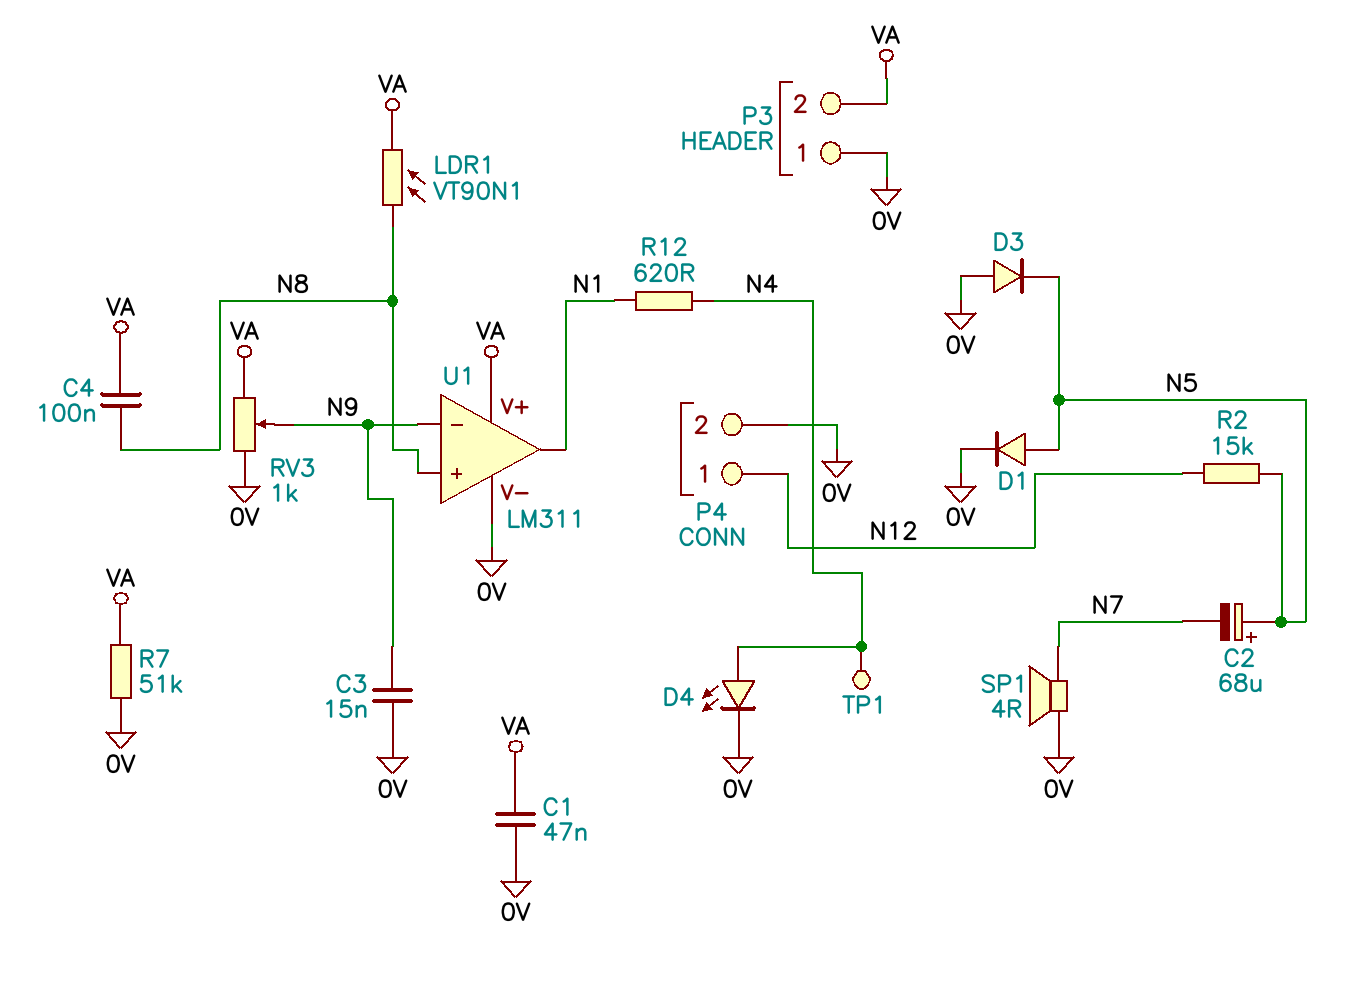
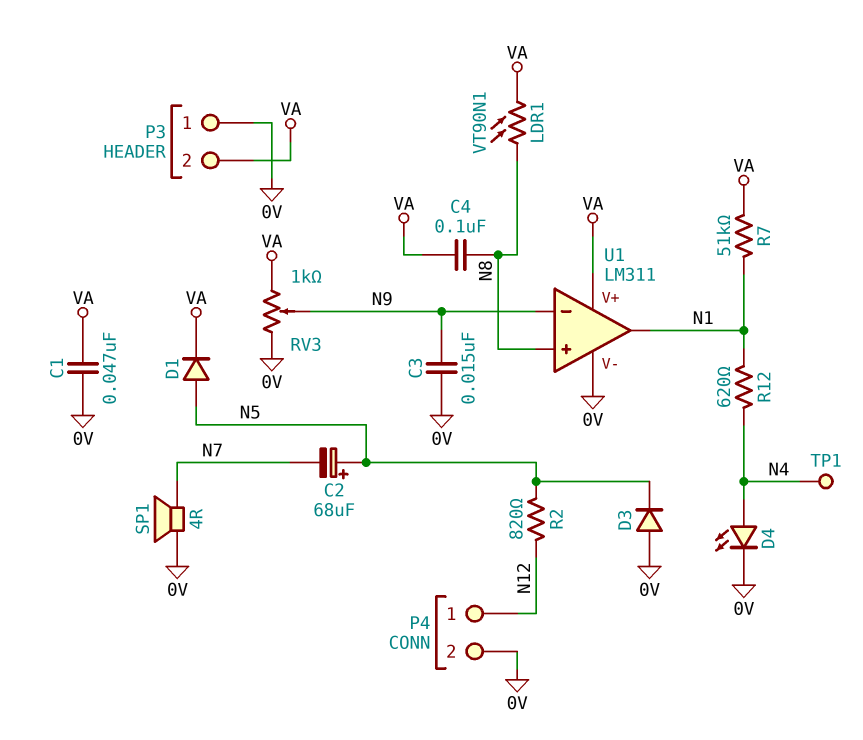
D1: diode (A N5, K 0V) -> diode (A N5, K VA)
R2: 15k (N5, N12) -> 820 (N5, N12)
R7: 51k (0V, VA) -> 51k (N1, VA)

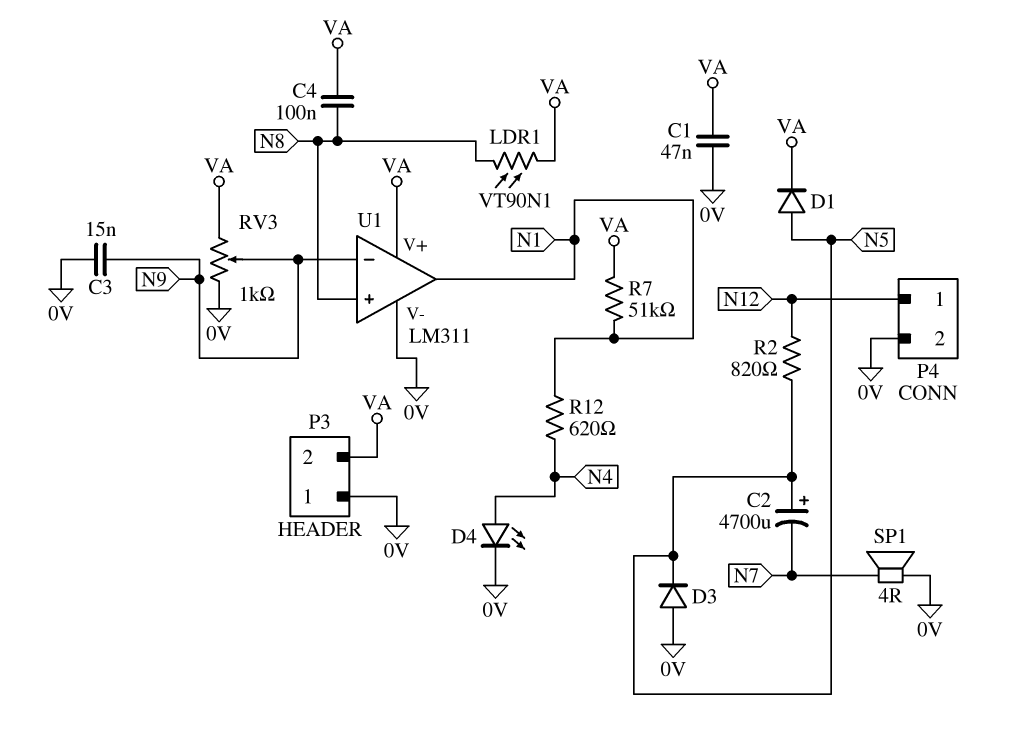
C2: 68uF (plus N5, minus N7) -> 4700uF (plus N5, minus N7)
TP1: test point (N4) -> none

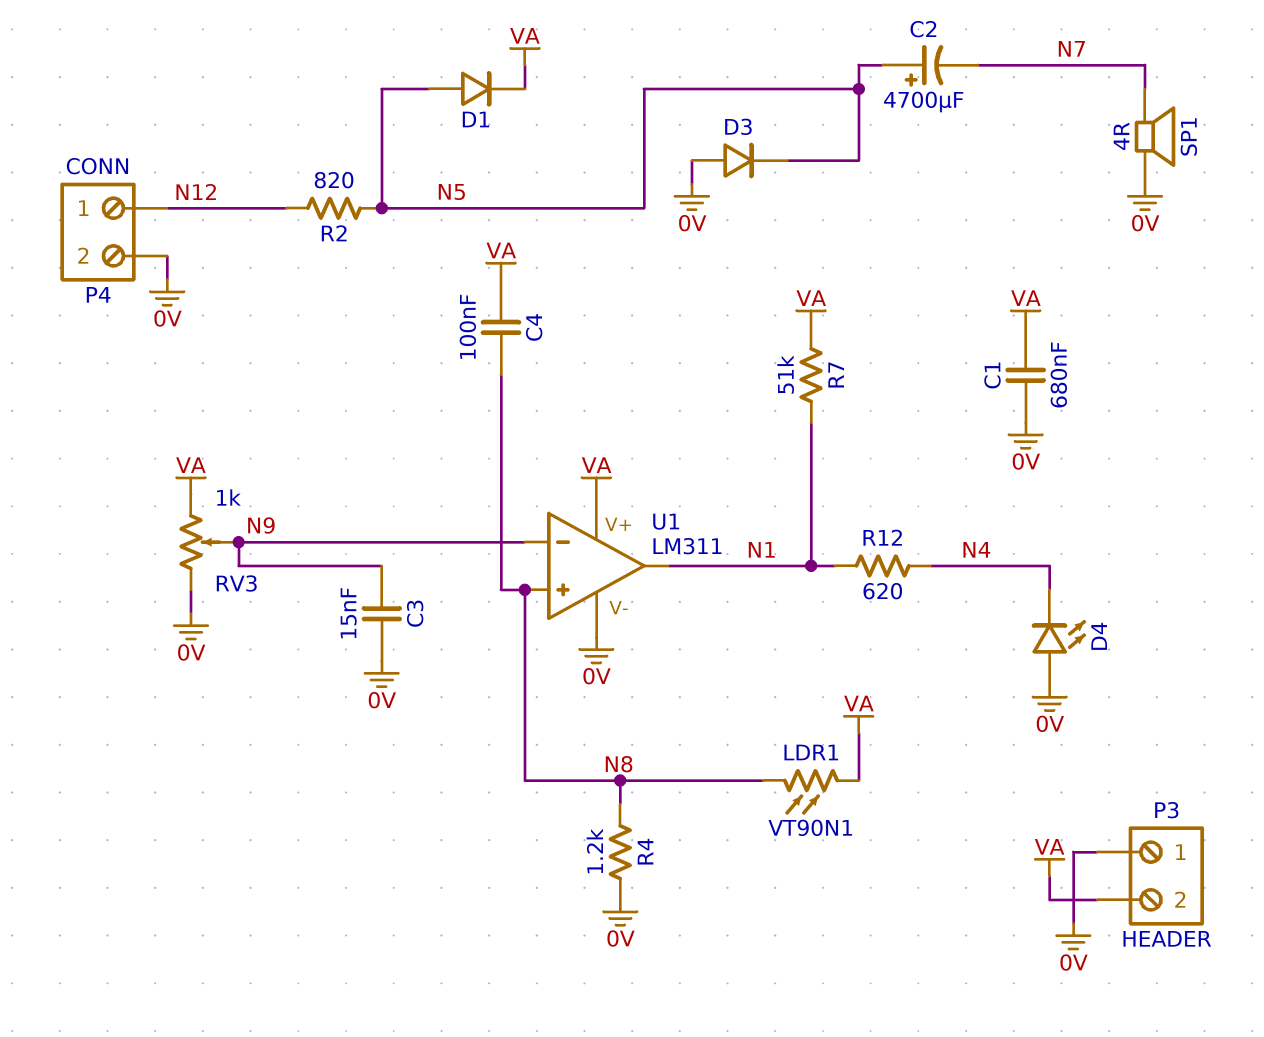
C1: 47nF (0V, VA) -> 680nF (0V, VA)
D4: LED (A N4, K 0V) -> LED (A 0V, K N4)
R4: none -> 1.2k (0V, N8)

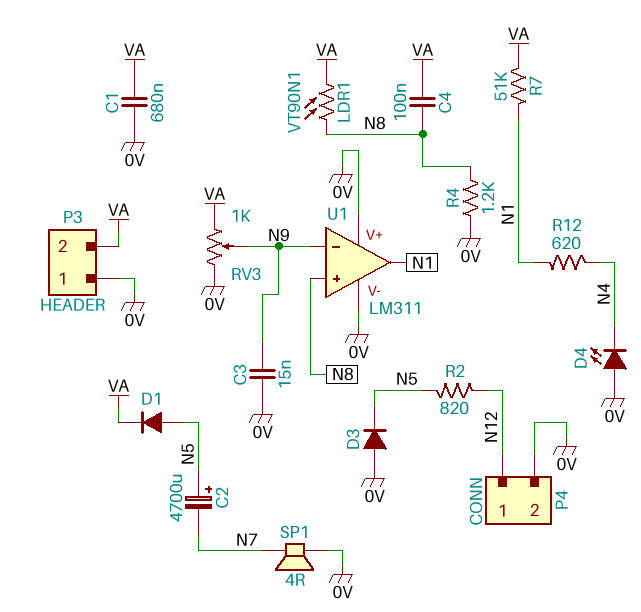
U1 pin V+: VA -> 0V

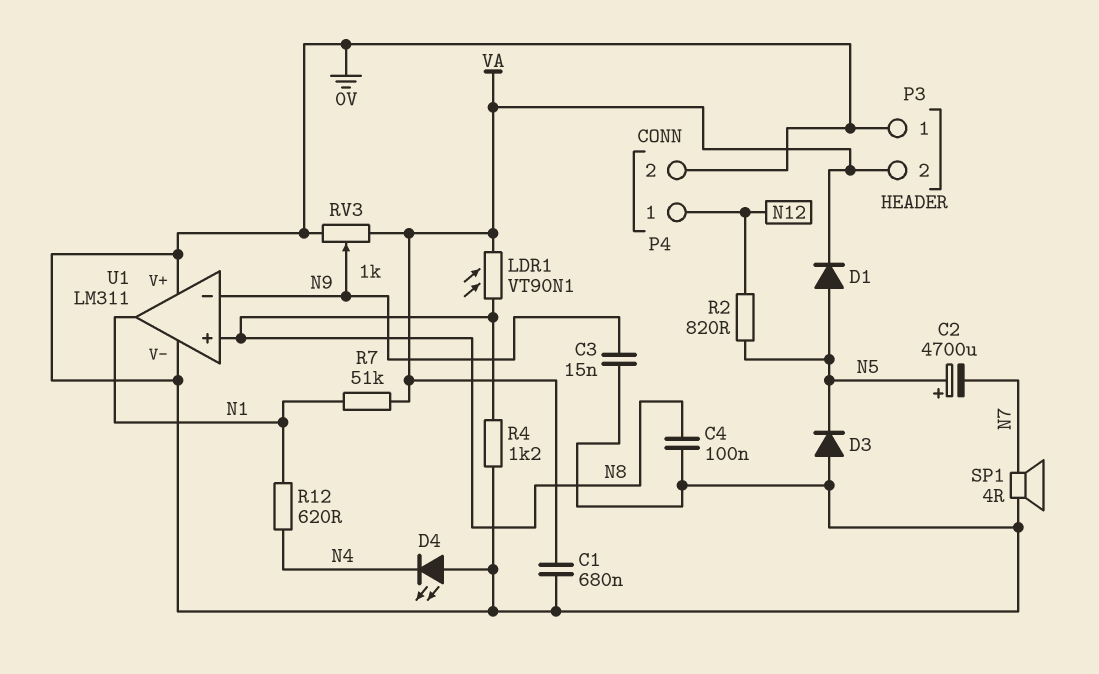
C4: 100nF (N8, VA) -> 100nF (0V, N8)

